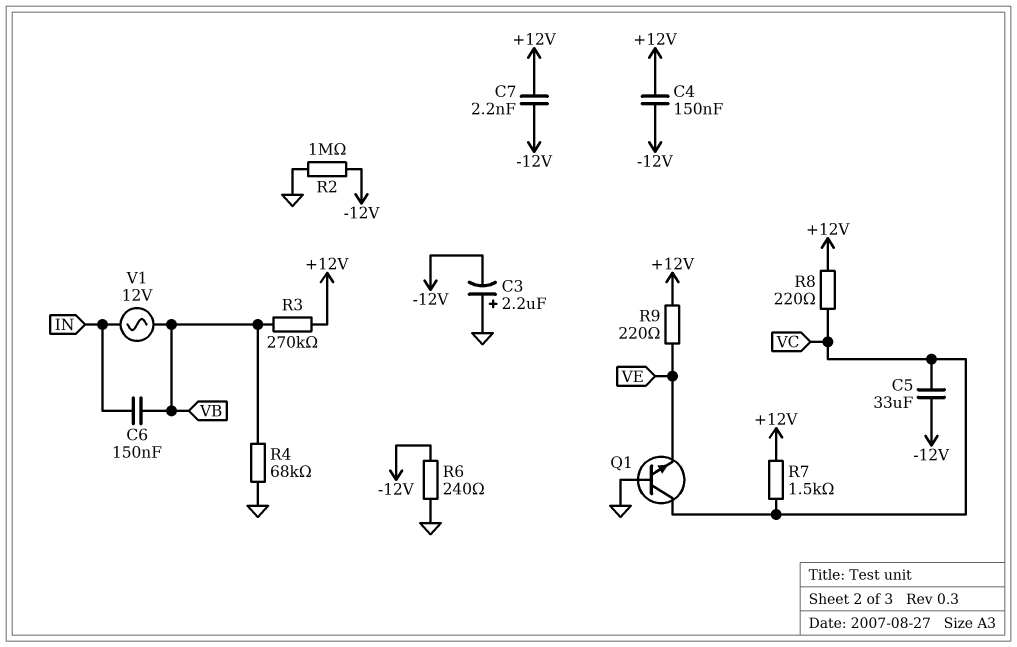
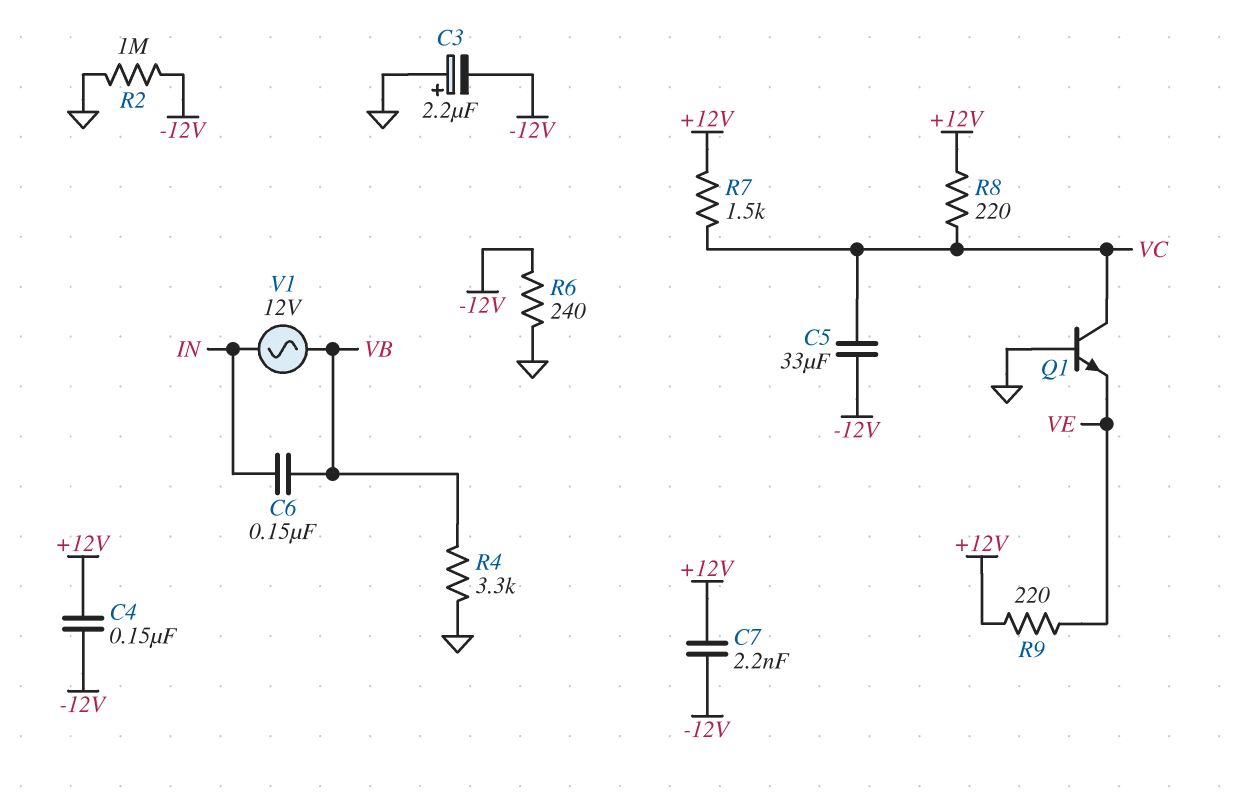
R3: 270k (+12V, VB) -> none
R4: 68k (GND, VB) -> 3.3k (GND, VB)

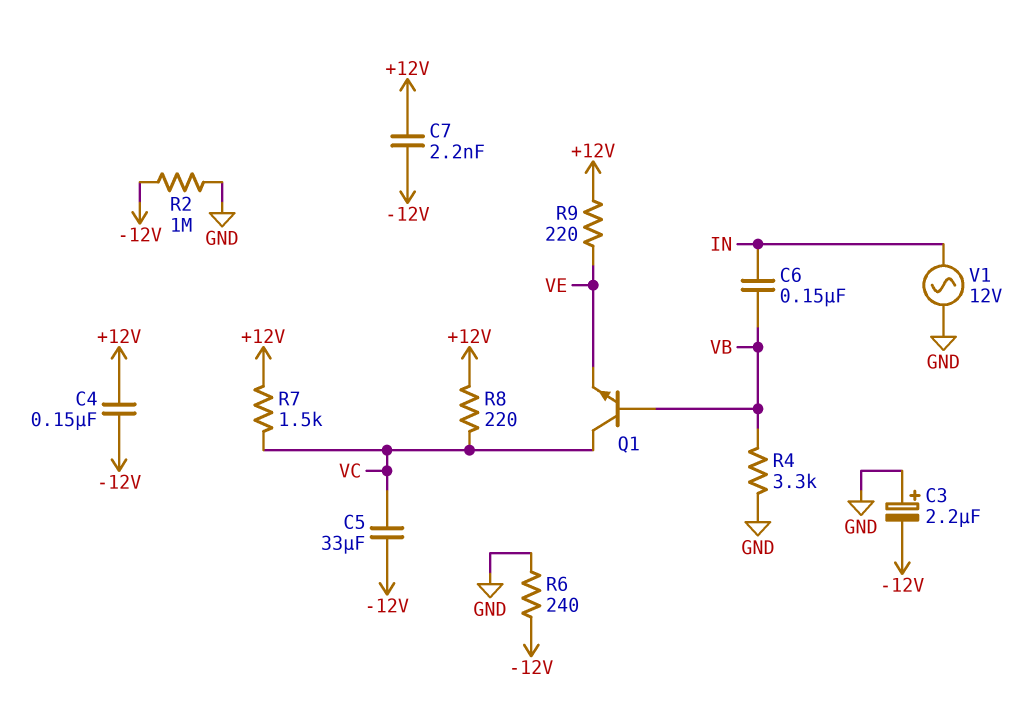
Q1: NPN (B GND, C VC, E VE) -> NPN (B VB, C VC, E VE)
V1: AC 12V (IN, VB) -> AC 12V (GND, IN)

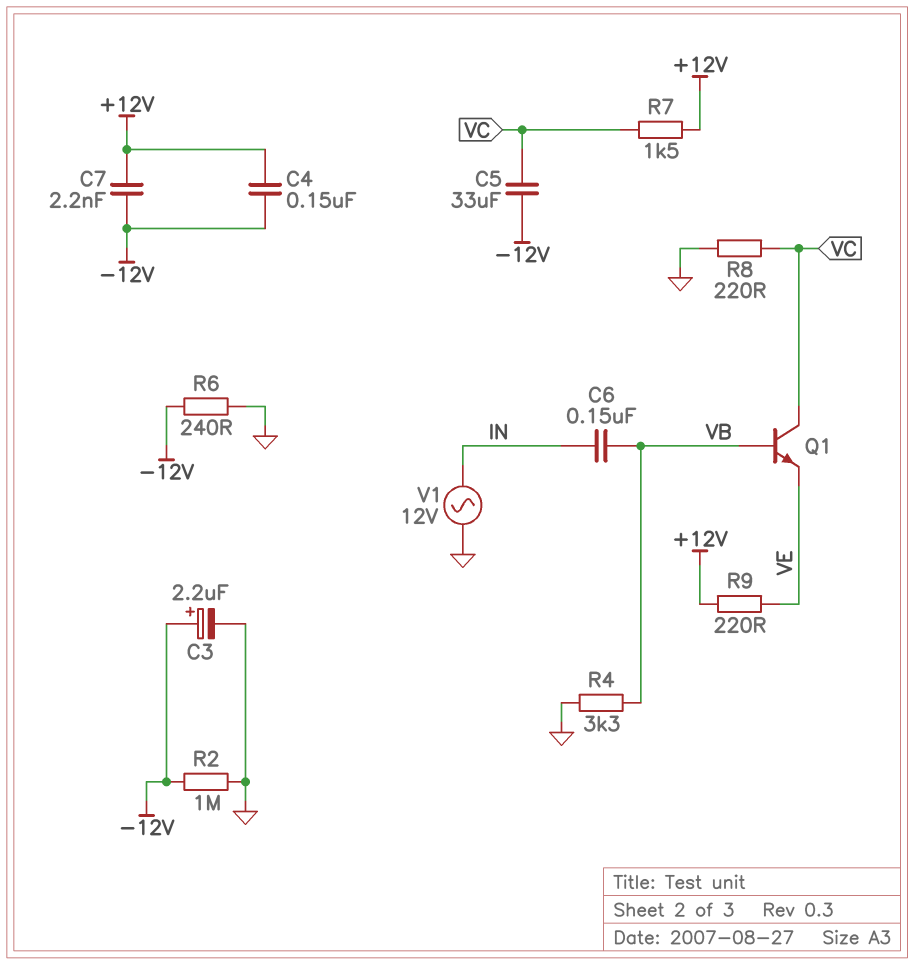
C3: 2.2uF (plus GND, minus -12V) -> 2.2uF (plus -12V, minus GND)
R8: 220 (+12V, VC) -> 220 (GND, VC)

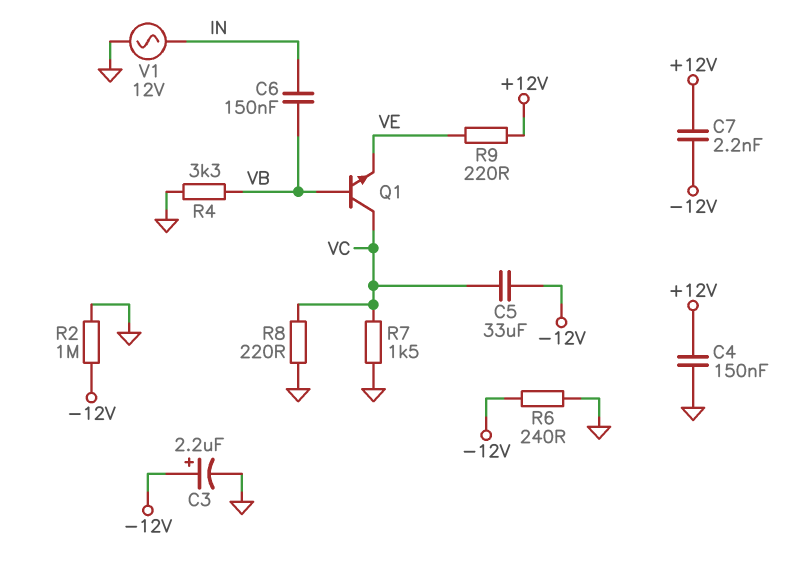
C4: 150nF (+12V, -12V) -> 150nF (+12V, GND)
R7: 1.5k (+12V, VC) -> 1.5k (GND, VC)

